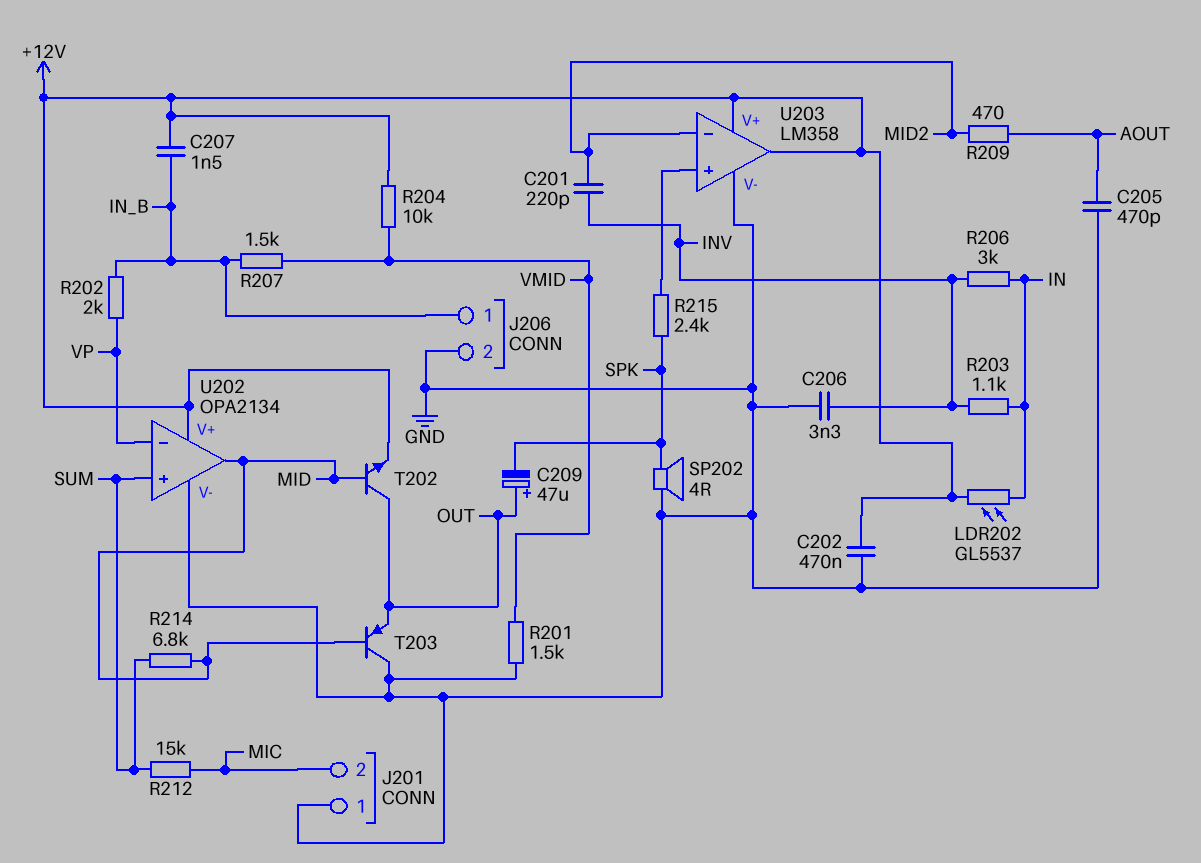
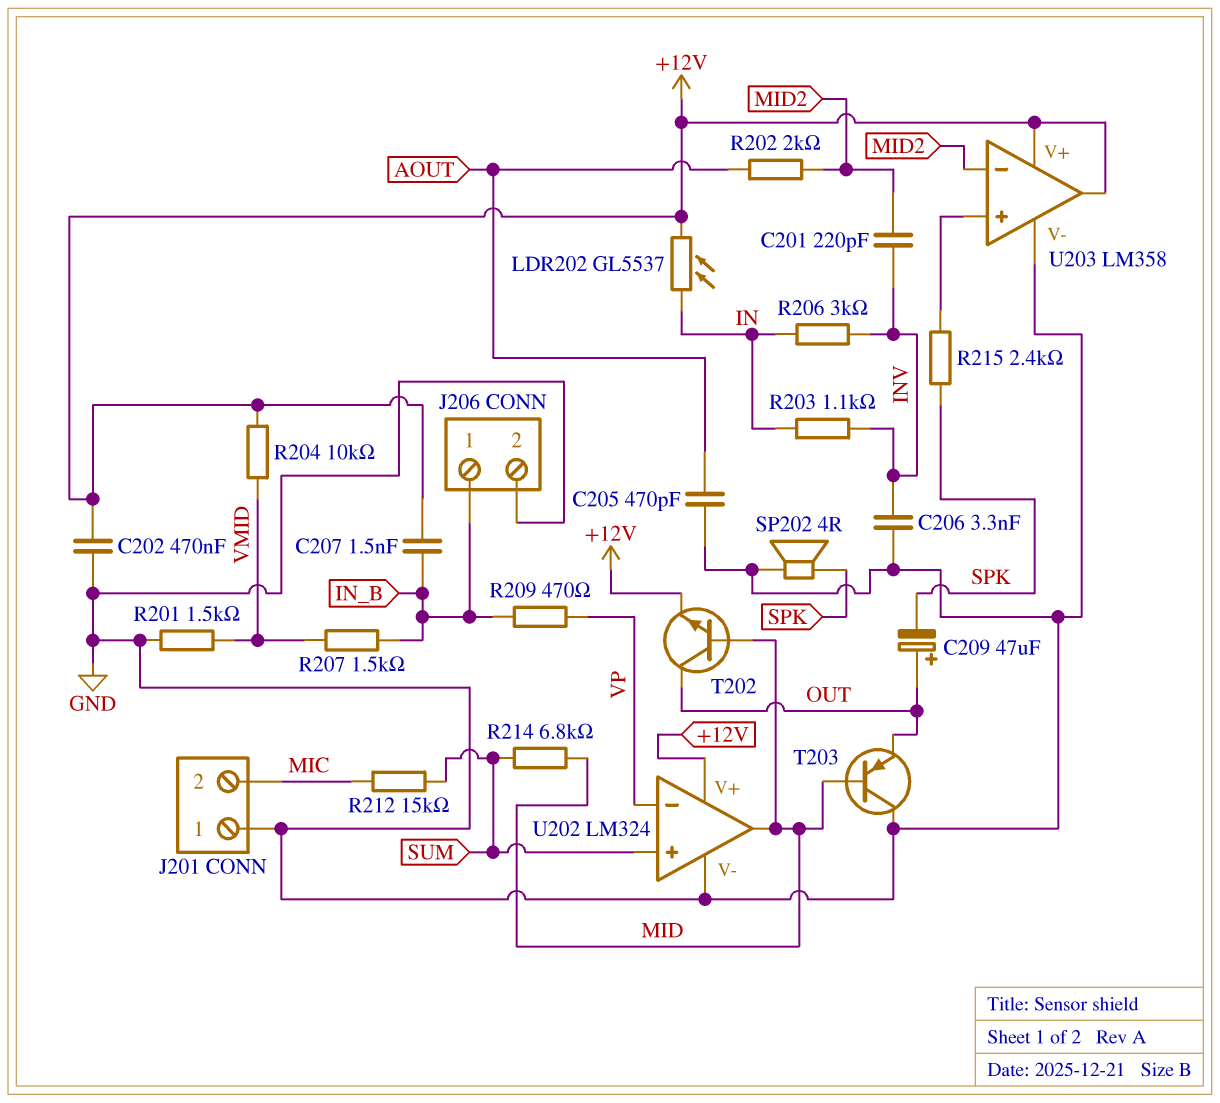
R202: 2k (IN_B, VP) -> 2k (AOUT, MID2)
R209: 470 (AOUT, MID2) -> 470 (IN_B, VP)
U202: OPA2134 -> LM324

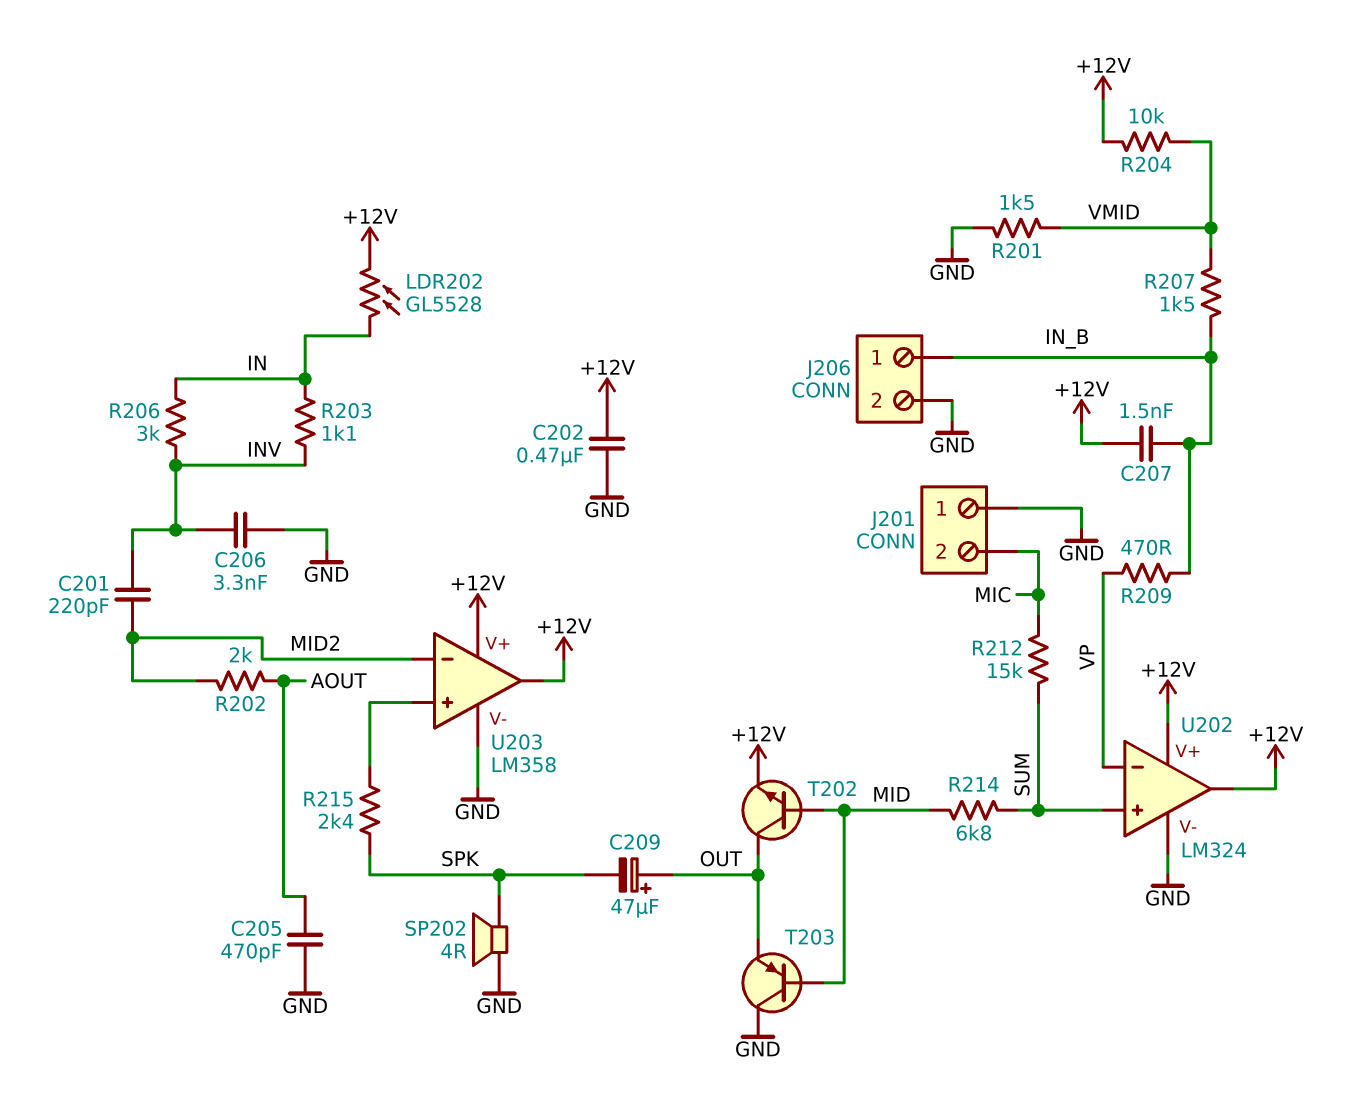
LDR202: GL5537 (+12V, IN) -> GL5528 (+12V, IN)
U202 pin out: MID -> +12V

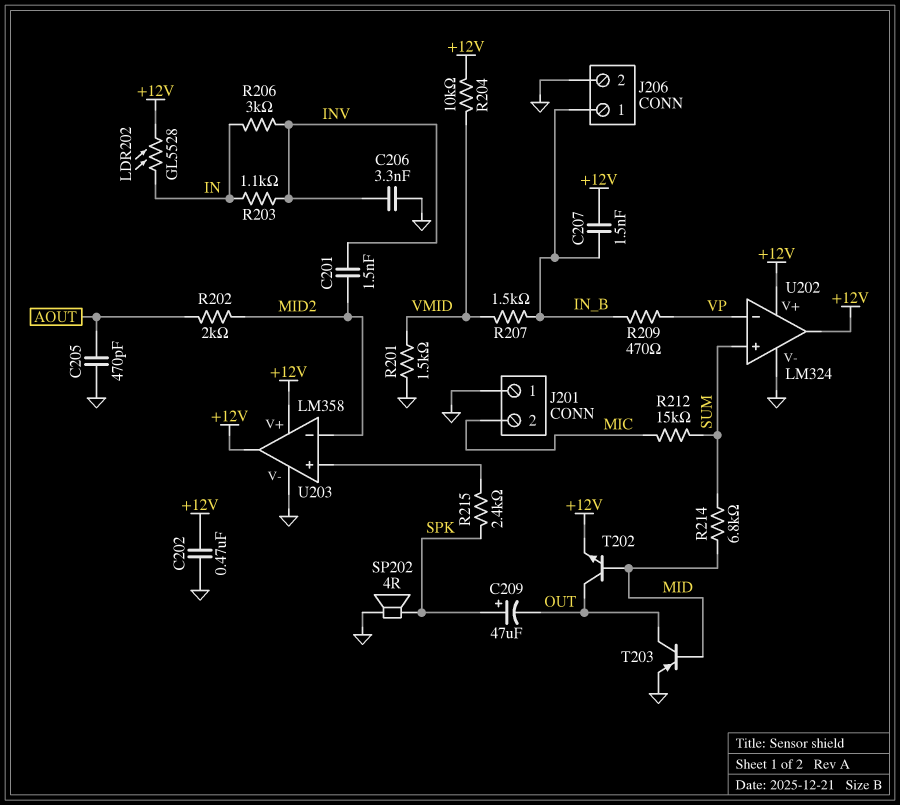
C201: 220pF (INV, MID2) -> 1.5nF (INV, MID2)
C209: 47uF (plus OUT, minus SPK) -> 47uF (plus SPK, minus OUT)
T203: PNP (B MID, C GND, E OUT) -> PNP (B MID, C OUT, E GND)

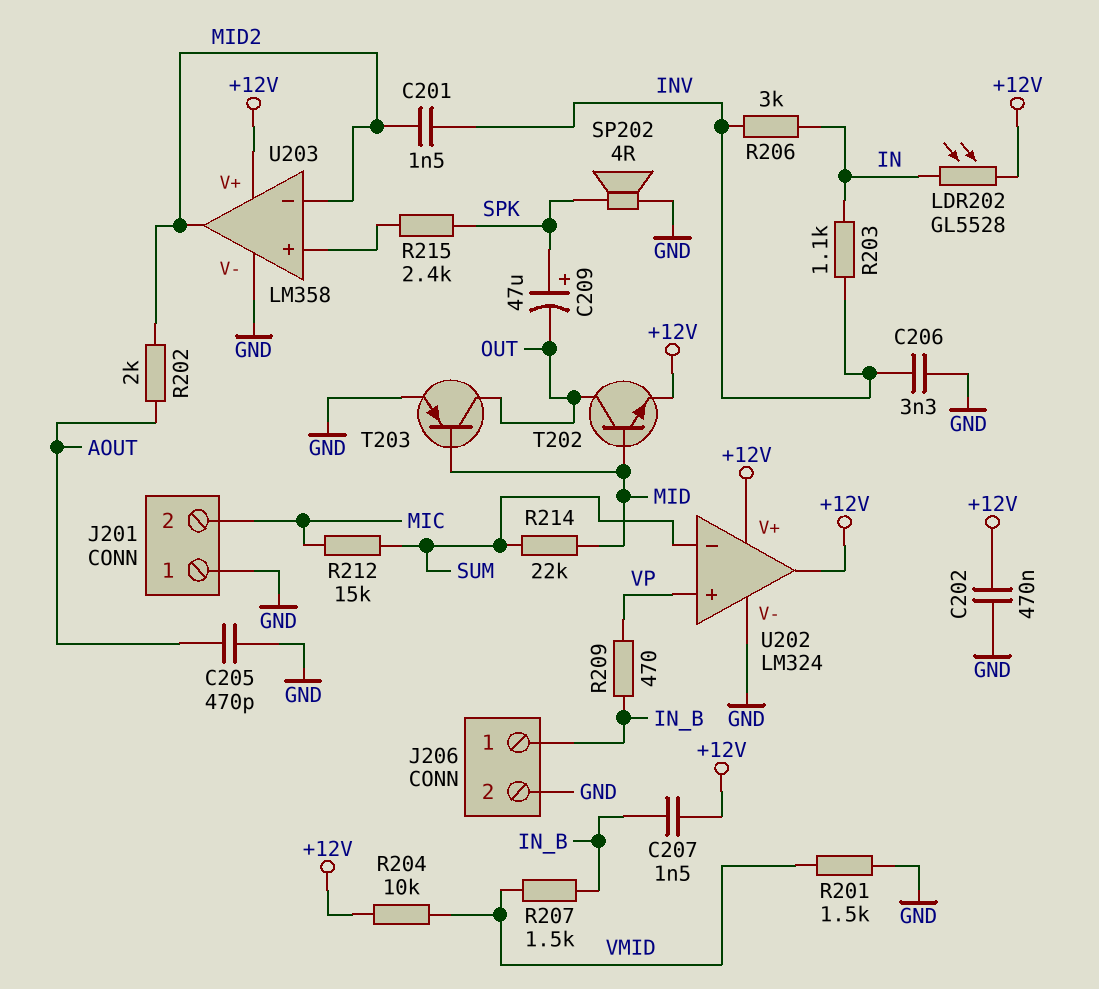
R214: 6.8k (MID, SUM) -> 22k (MID, SUM)
U202 pin in+: SUM -> VP
U202 pin in-: VP -> SUM
U203 pin out: +12V -> MID2

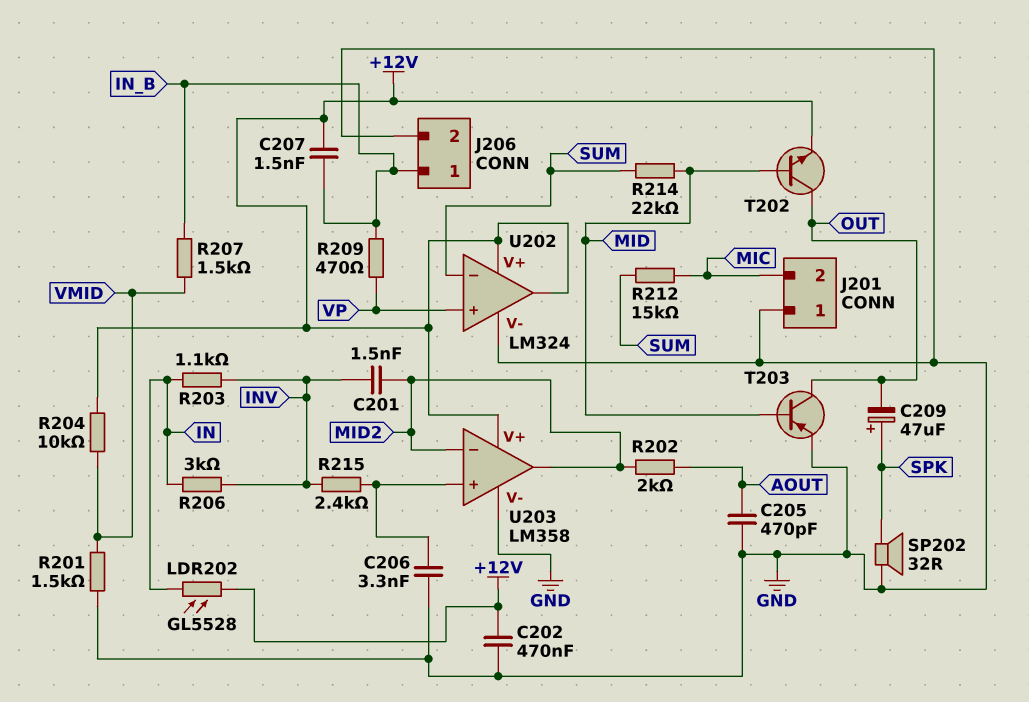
C206: 3.3nF (GND, INV) -> 3.3nF (GND, U203/in+)
R215: 2.4k (SPK, U203/in+) -> 2.4k (INV, U203/in+)
SP202: speaker 4R (GND, SPK) -> speaker 32R (GND, SPK)

